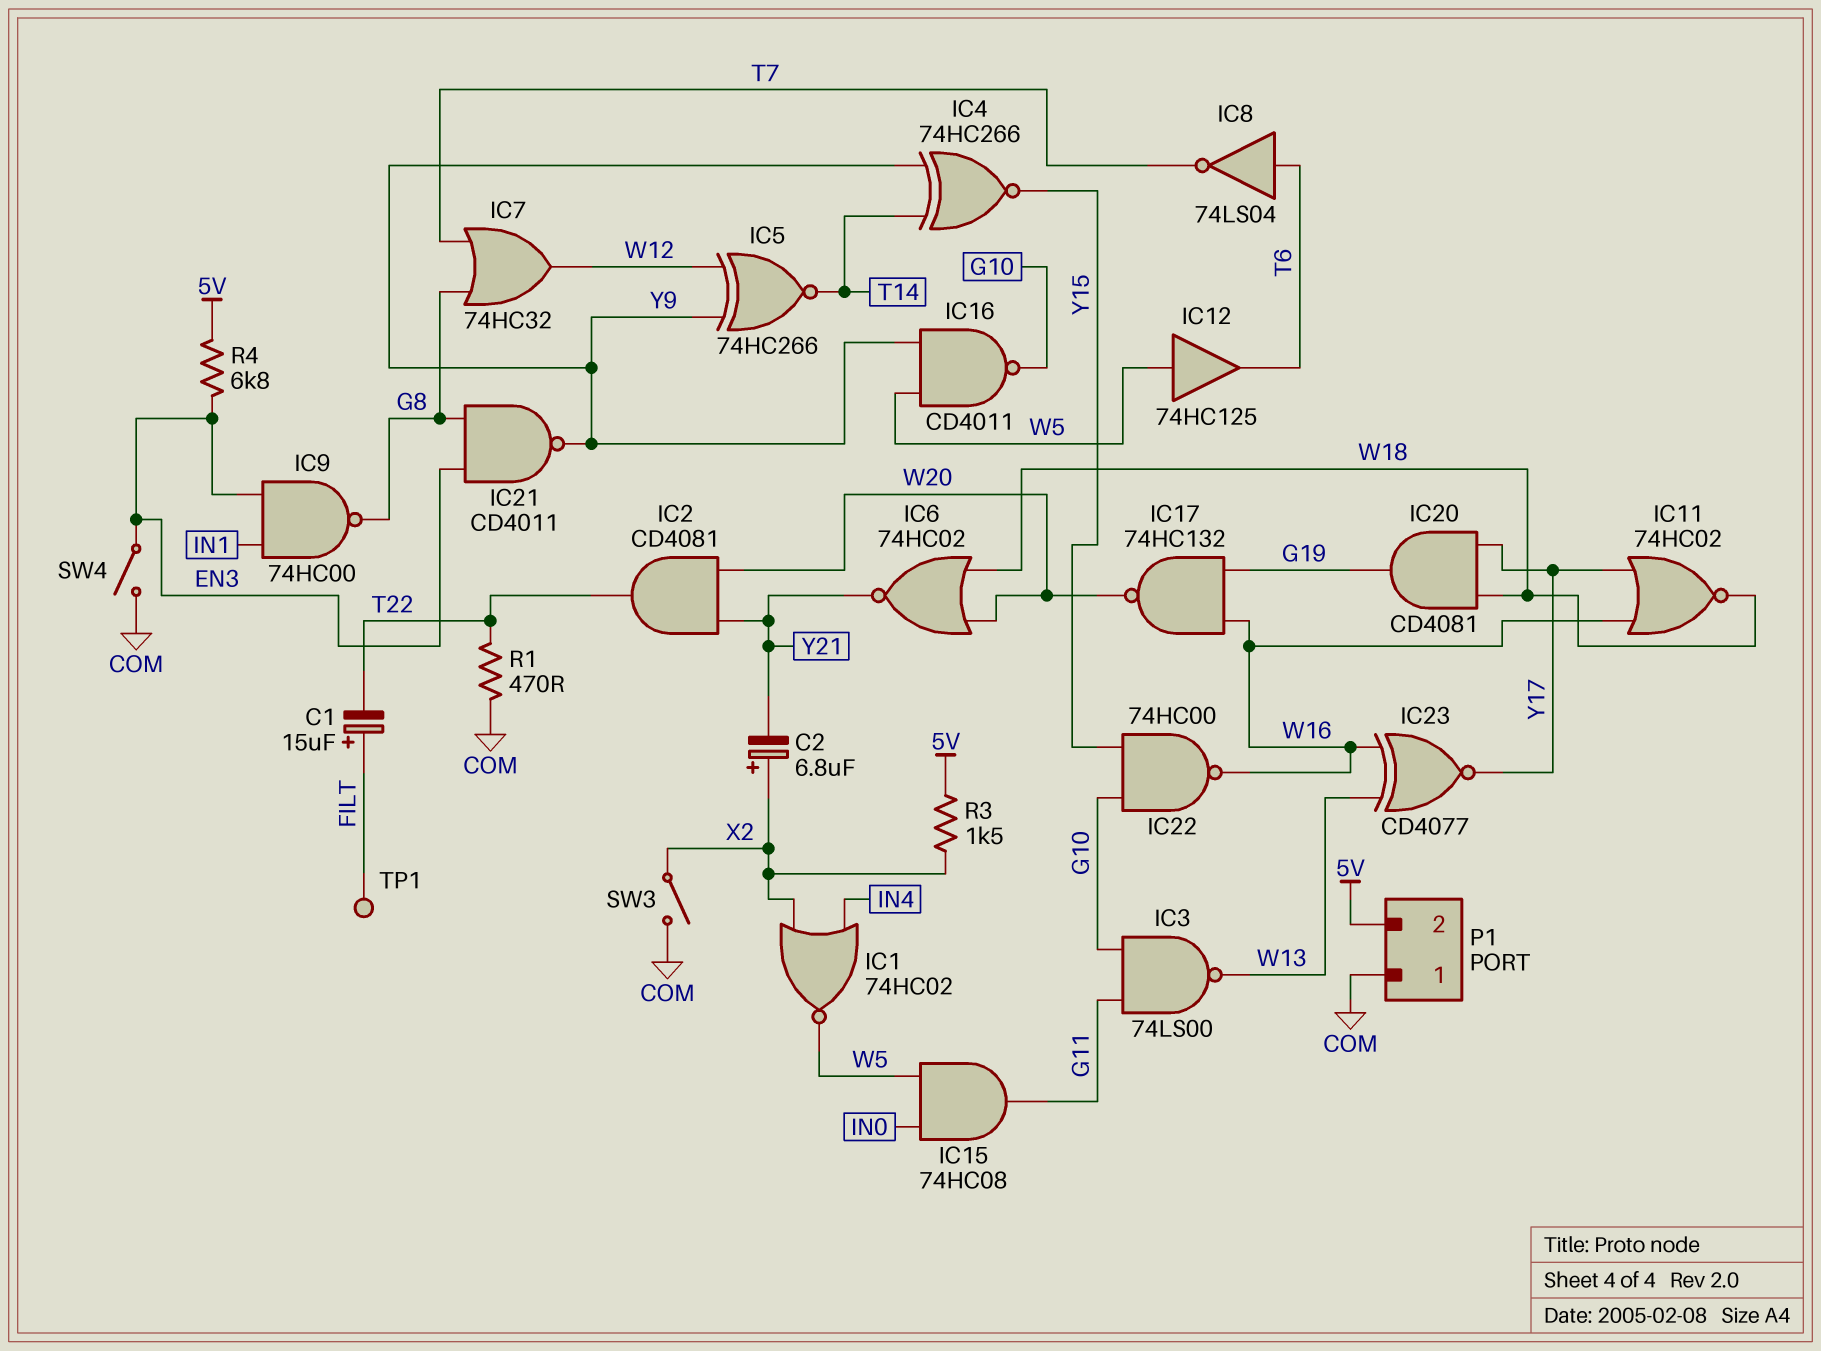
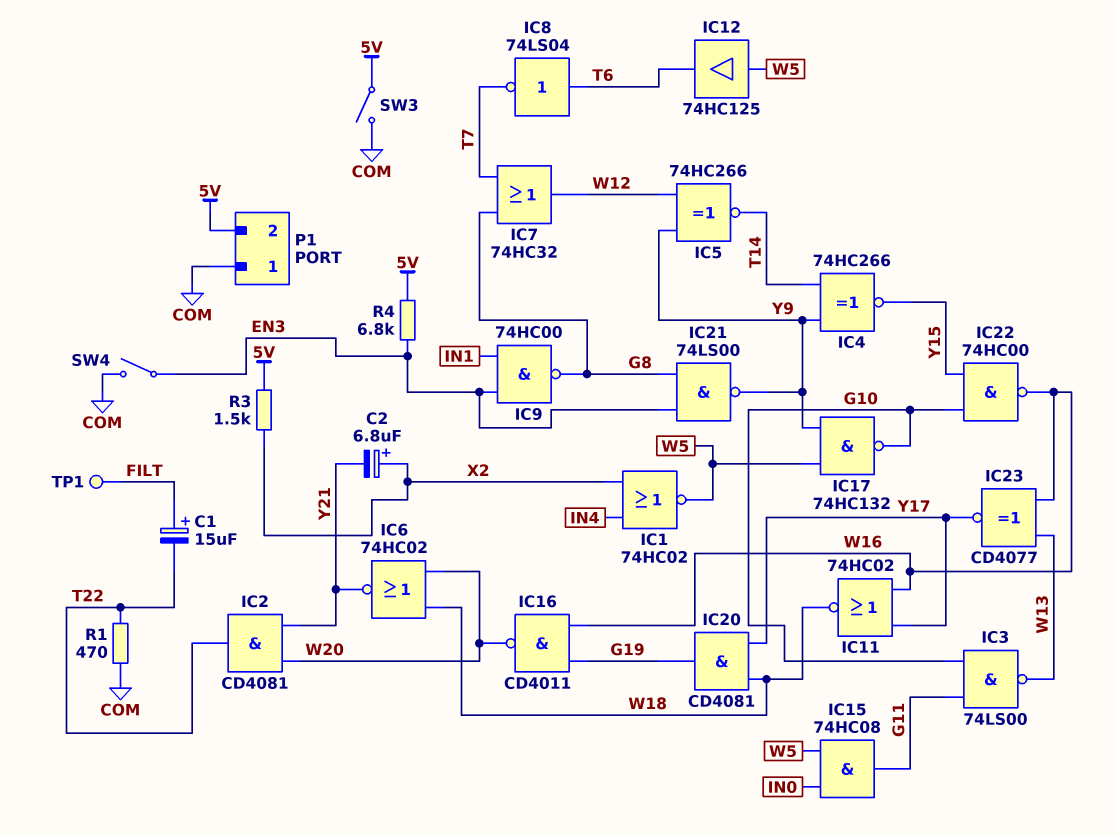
IC16: NAND CD4011 (in W5, in Y9, out G10) -> NAND CD4011 (in G19, in W16, out W20)
IC17: NAND 74HC132 (in G19, in W16, out W20) -> NAND 74HC132 (in W5, in Y9, out G10)
IC21: NAND CD4011 (in EN3, in G8, out Y9) -> NAND 74LS00 (in EN3, in G8, out Y9)
SW3: switch (COM, X2) -> switch (5V, COM)

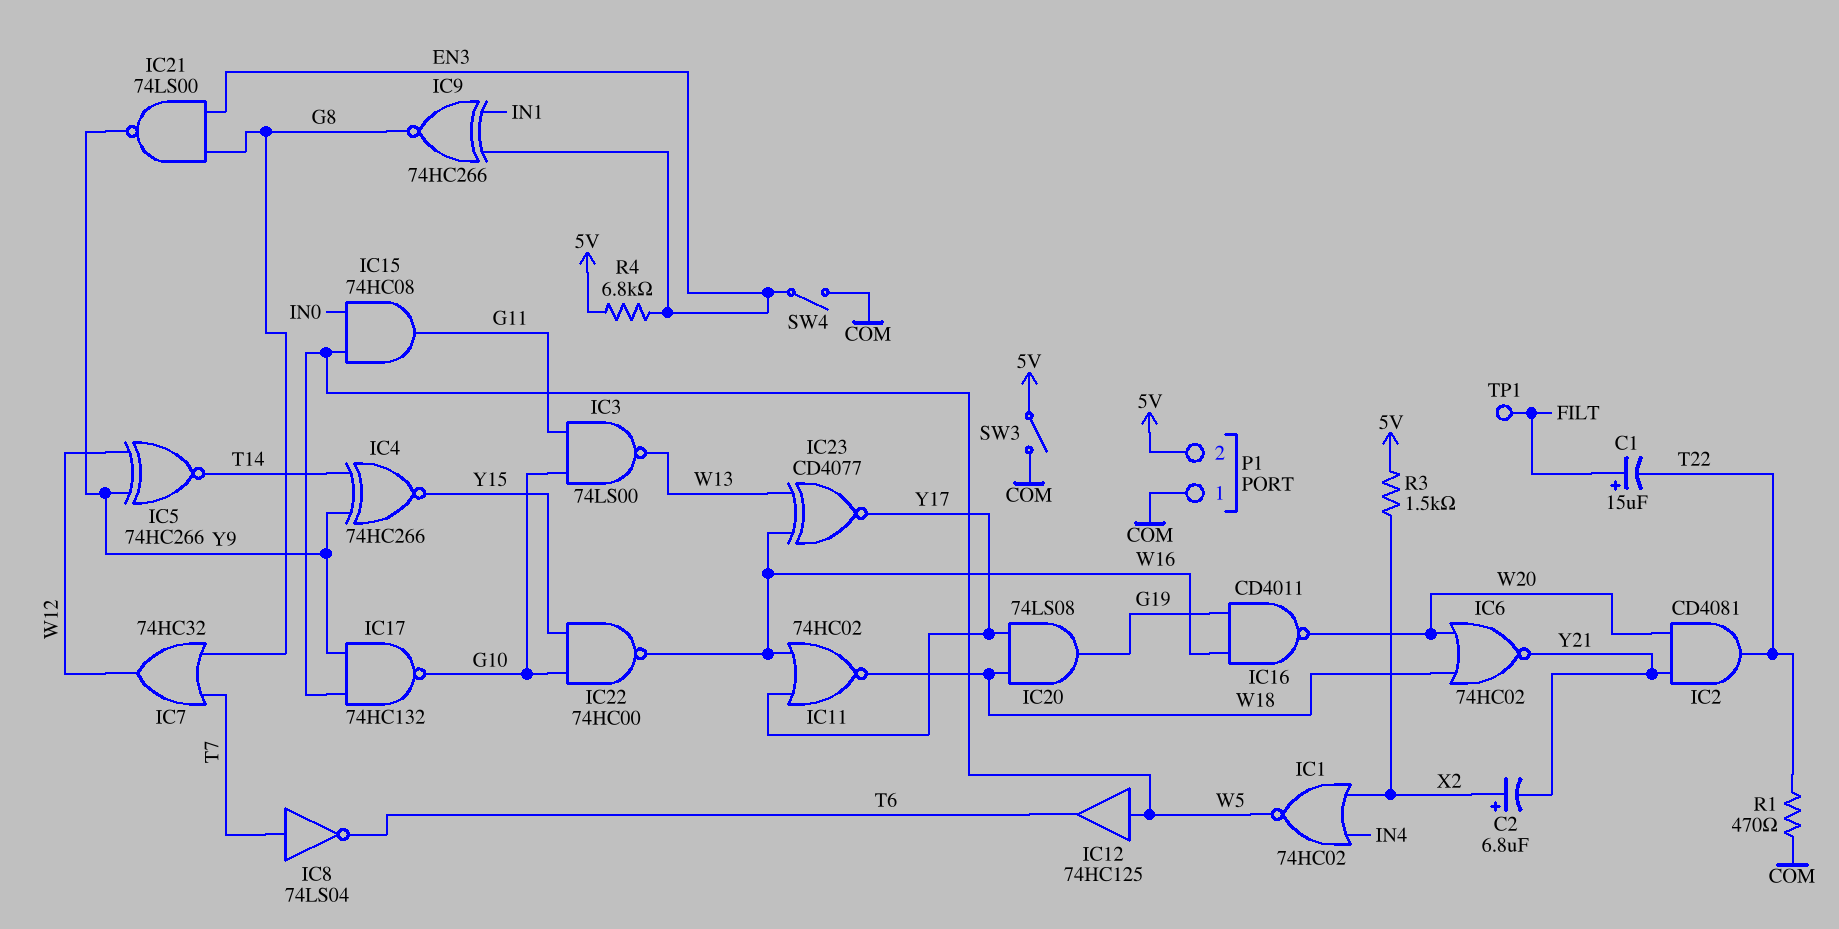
IC8: NOT 74LS04 (in T6, out T7) -> NOT 74LS04 (in T7, out T6)
IC9: NAND 74HC00 (in EN3, in IN1, out G8) -> XNOR 74HC266 (in EN3, in IN1, out G8)
IC20: AND CD4081 (in W18, in Y17, out G19) -> AND 74LS08 (in W18, in Y17, out G19)

